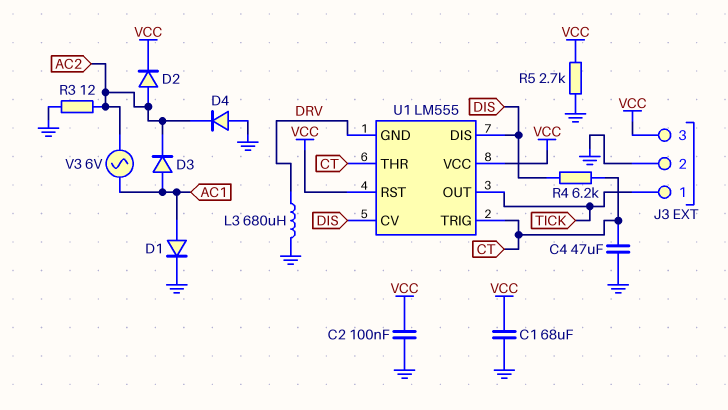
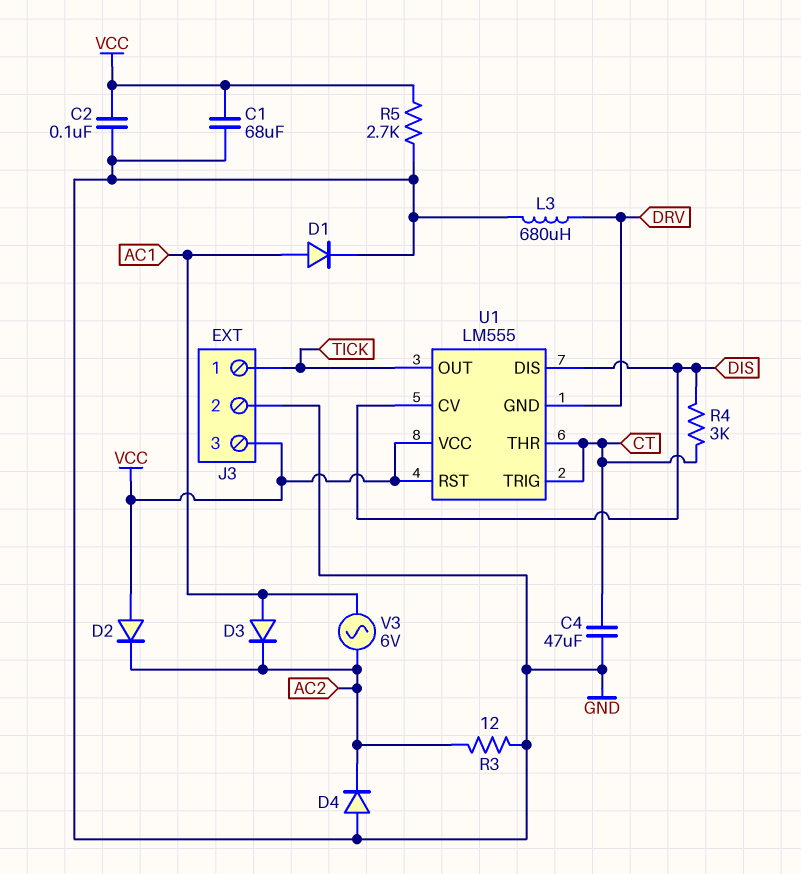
D2: diode (A AC2, K VCC) -> diode (A VCC, K AC2)
R4: 6.2k (CT, DIS) -> 3k (CT, DIS)

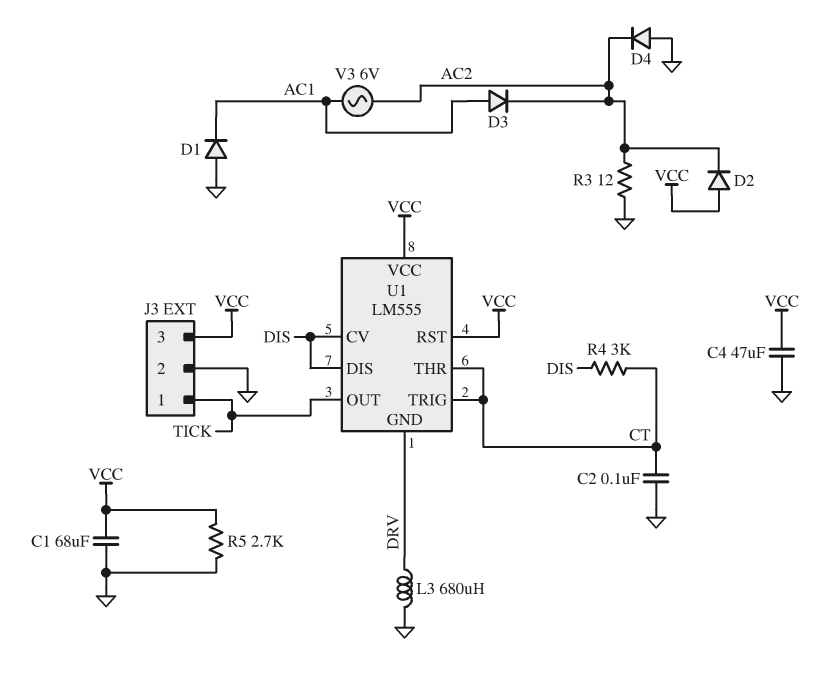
C2: 100nF (GND, VCC) -> 100nF (CT, GND)
C4: 47uF (CT, GND) -> 47uF (GND, VCC)
D1: diode (A AC1, K GND) -> diode (A GND, K AC1)

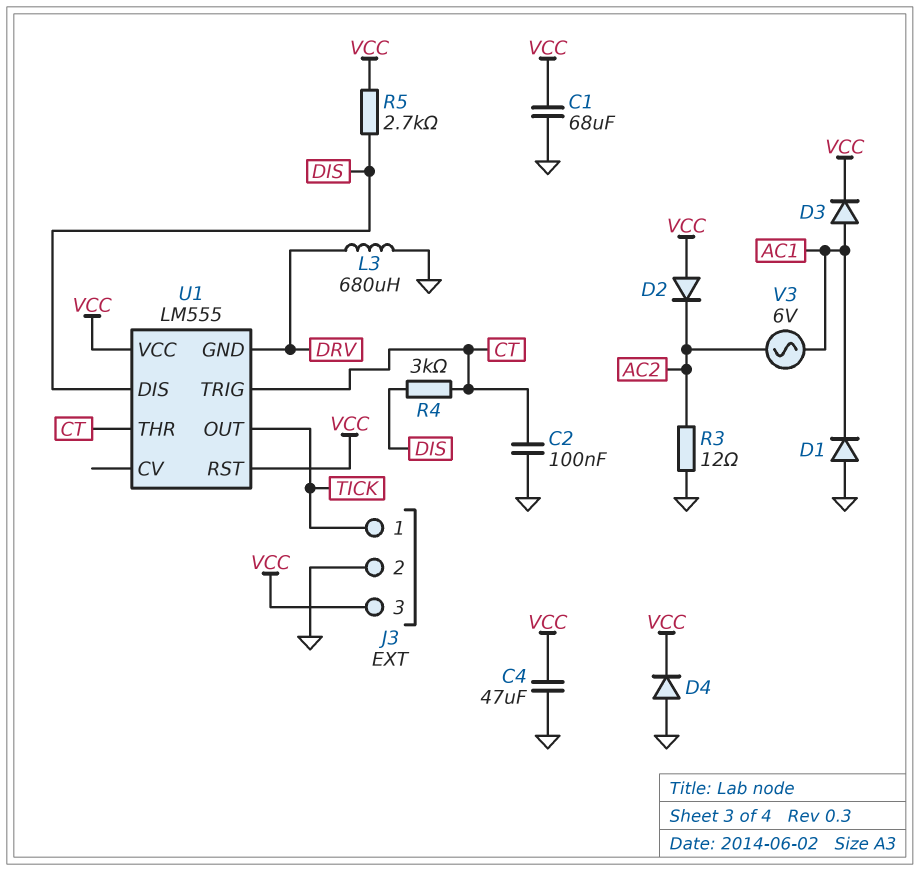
D3: diode (A AC1, K AC2) -> diode (A AC1, K VCC)
D4: diode (A GND, K AC2) -> diode (A GND, K VCC)
R5: 2.7k (GND, VCC) -> 2.7k (DIS, VCC)
U1 pin CV: DIS -> none

